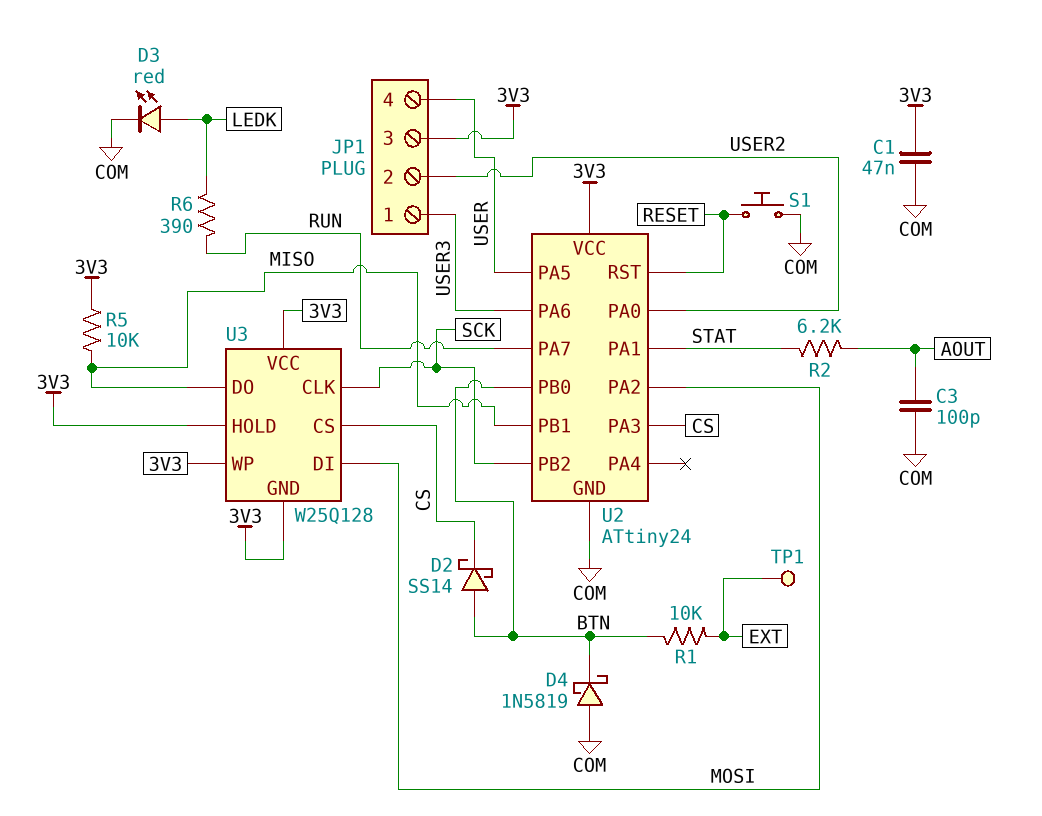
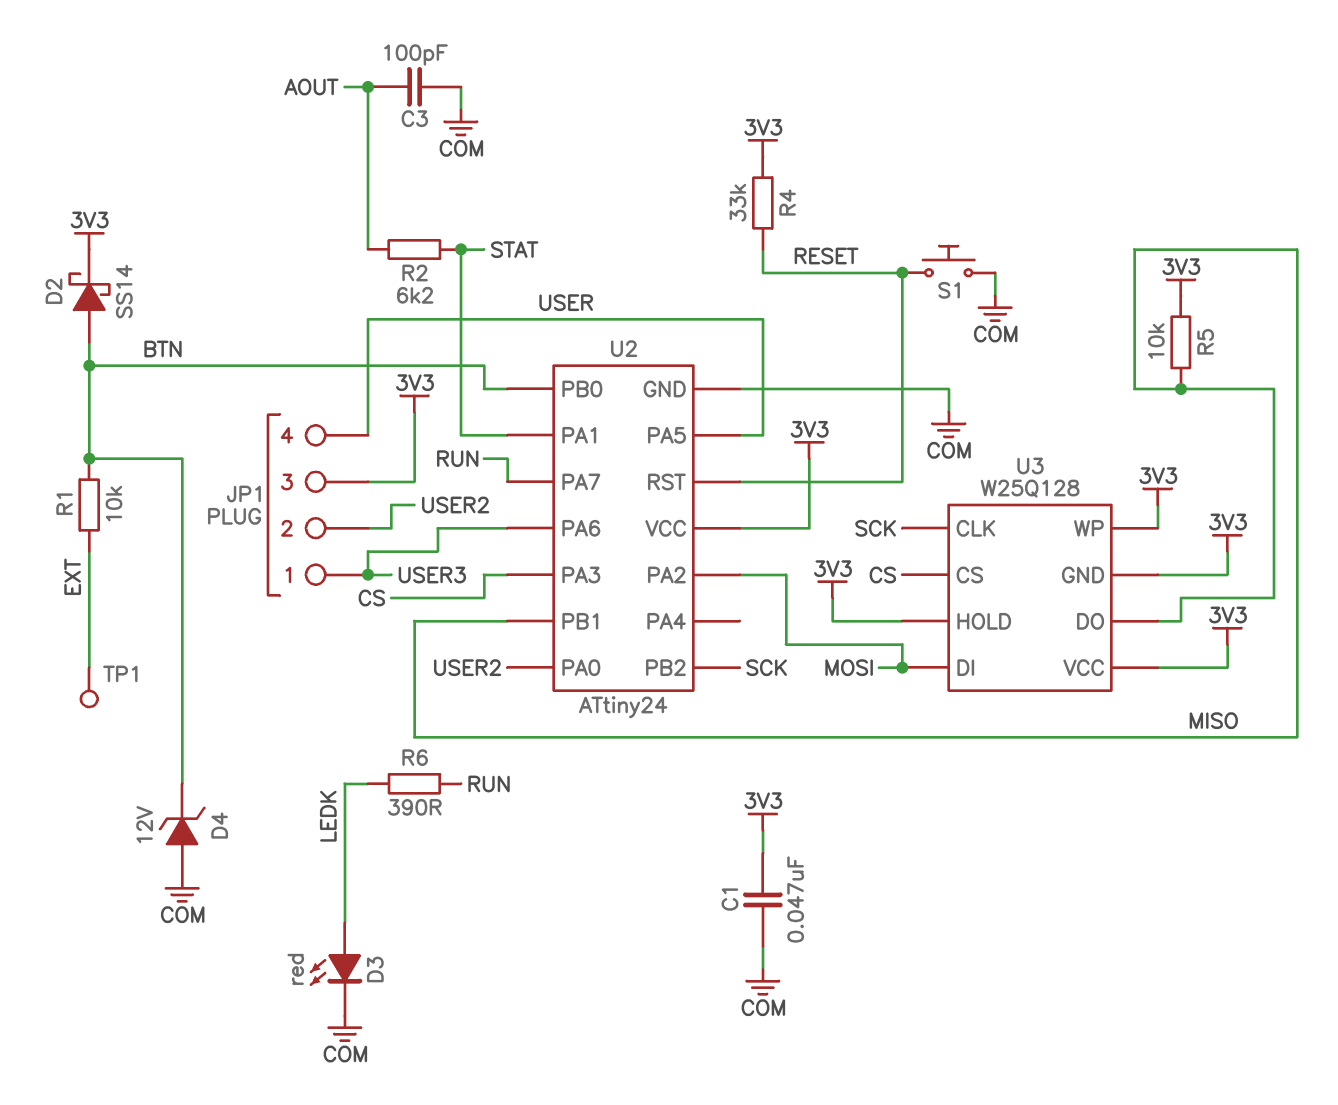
D2: schottky SS14 (A BTN, K CS) -> schottky SS14 (A BTN, K 3V3)
D4: schottky 1N5819 (A COM, K BTN) -> zener 12V (A COM, K BTN)
R4: none -> 33k (3V3, RESET)

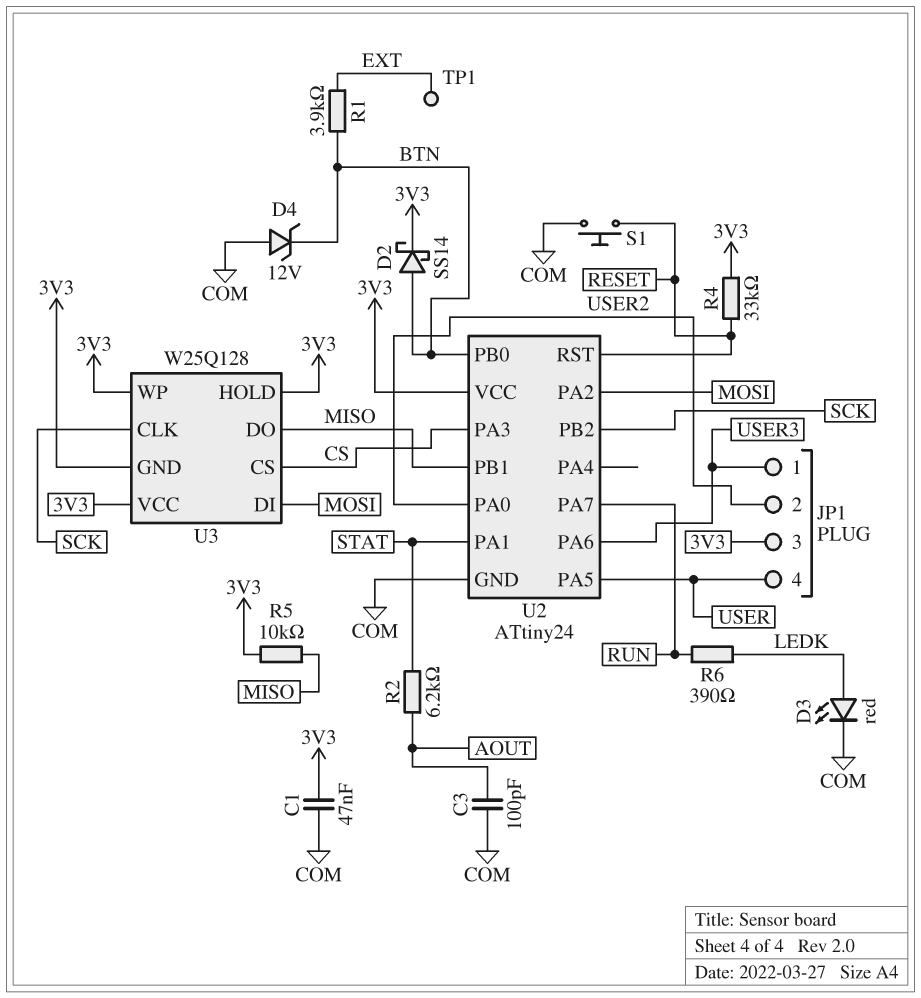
R1: 10k (BTN, EXT) -> 3.9k (BTN, EXT)

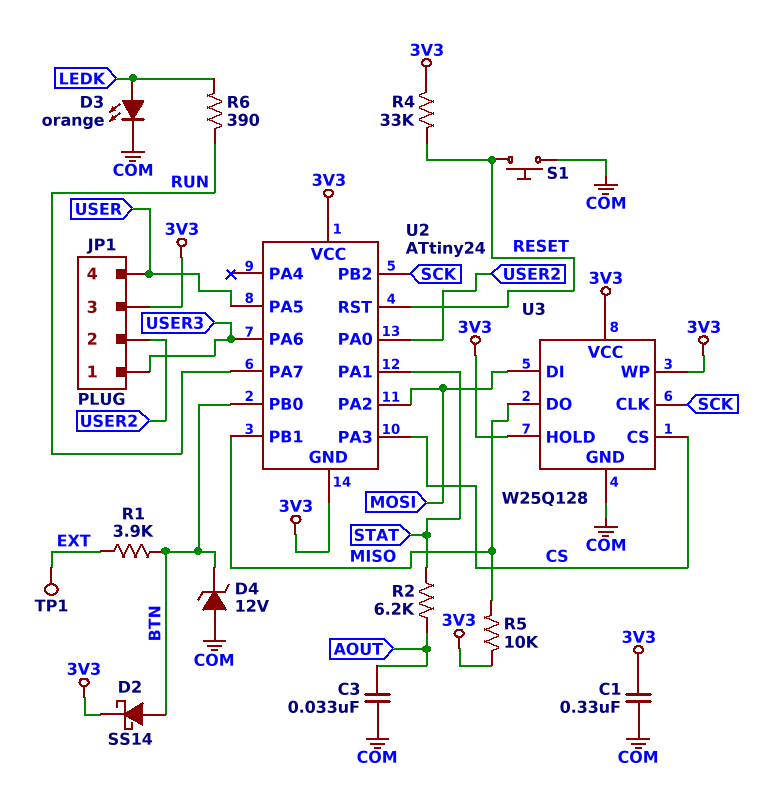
C1: 47nF (3V3, COM) -> 330nF (3V3, COM)
C3: 100pF (AOUT, COM) -> 33nF (AOUT, COM)
D3: LED red (A LEDK, K COM) -> LED orange (A LEDK, K COM)
U2 pin GND: COM -> 3V3
U3 pin GND: 3V3 -> COM

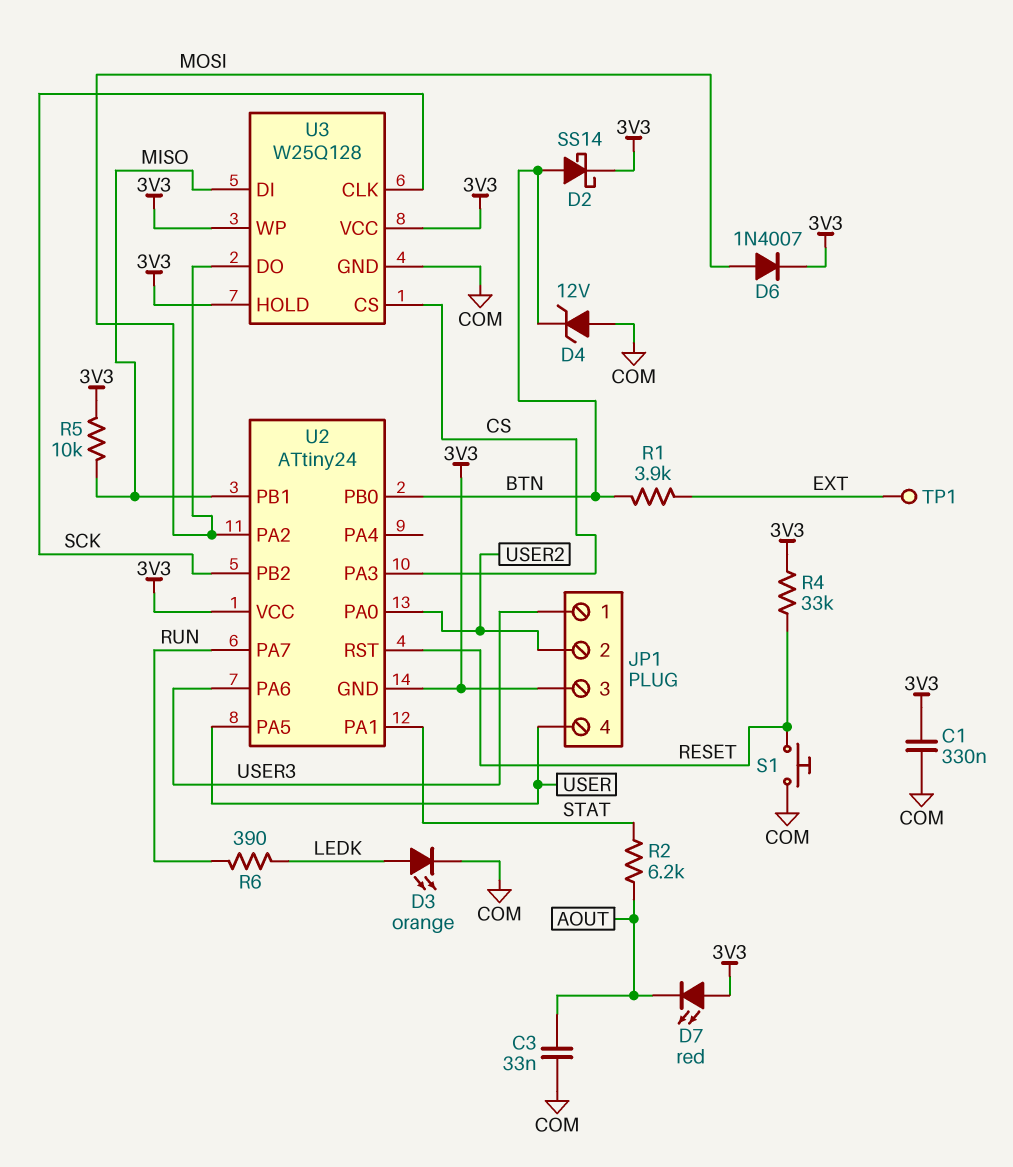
D6: none -> diode 1N4007 (A MOSI, K 3V3)
D7: none -> LED red (A 3V3, K AOUT)
U3 pin DI: MOSI -> MISO
U3 pin DO: MISO -> MOSI

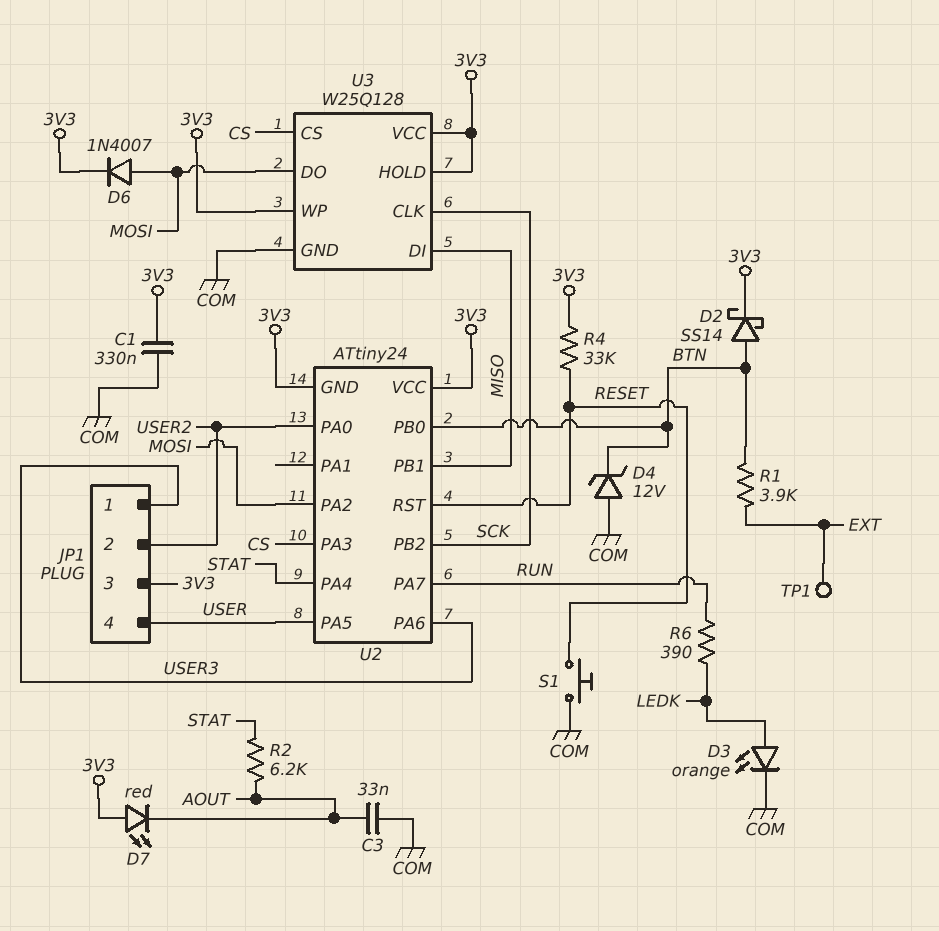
R5: 10k (3V3, MISO) -> none
U2 pin PA1: STAT -> none
U2 pin PA4: none -> STAT

